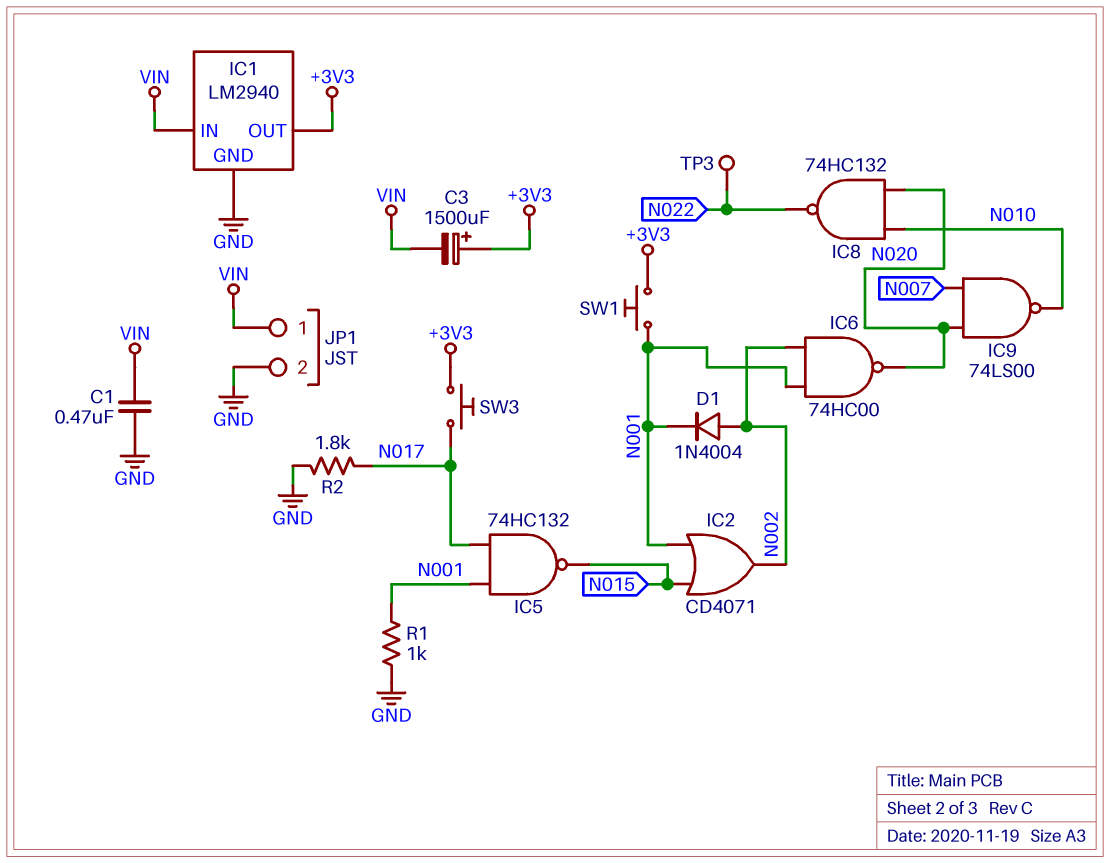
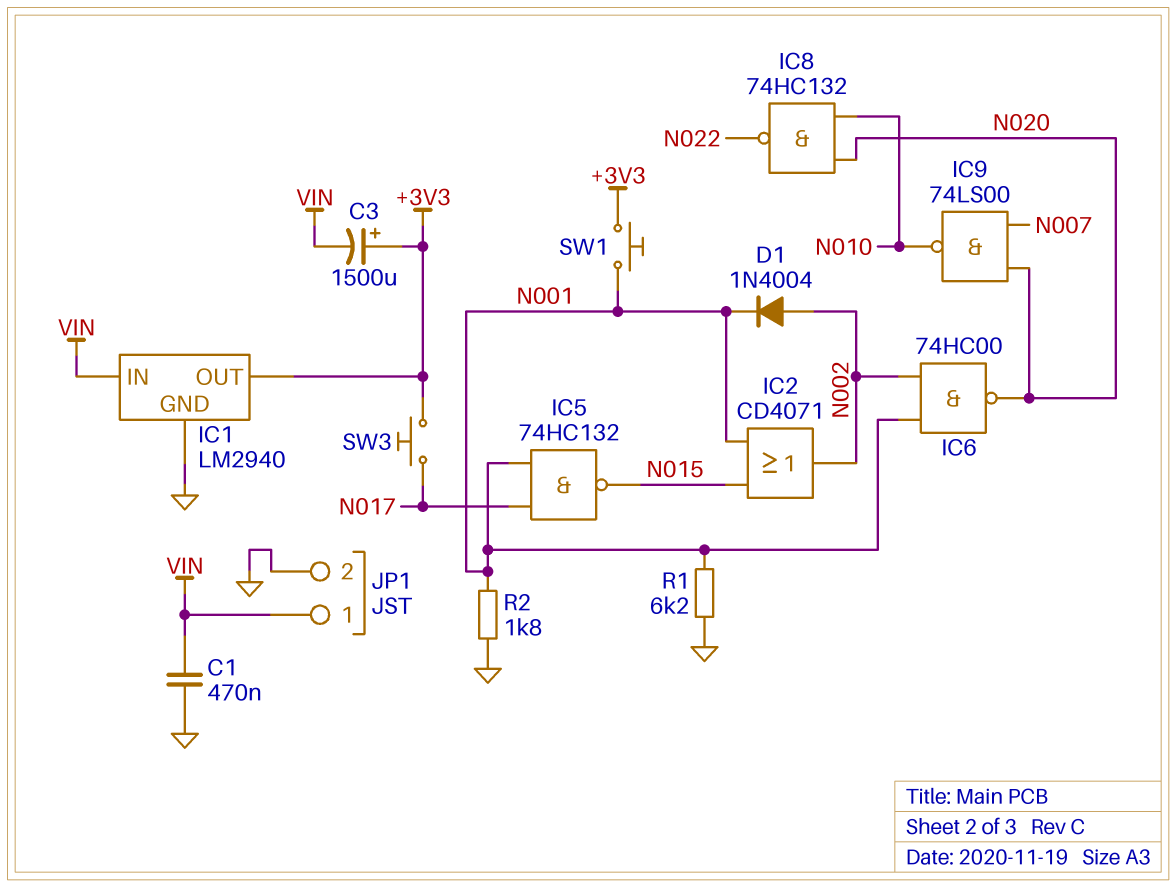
R1: 1k (GND, N001) -> 6.2k (GND, N001)
R2: 1.8k (GND, N017) -> 1.8k (GND, N001)
TP3: test point (N022) -> none

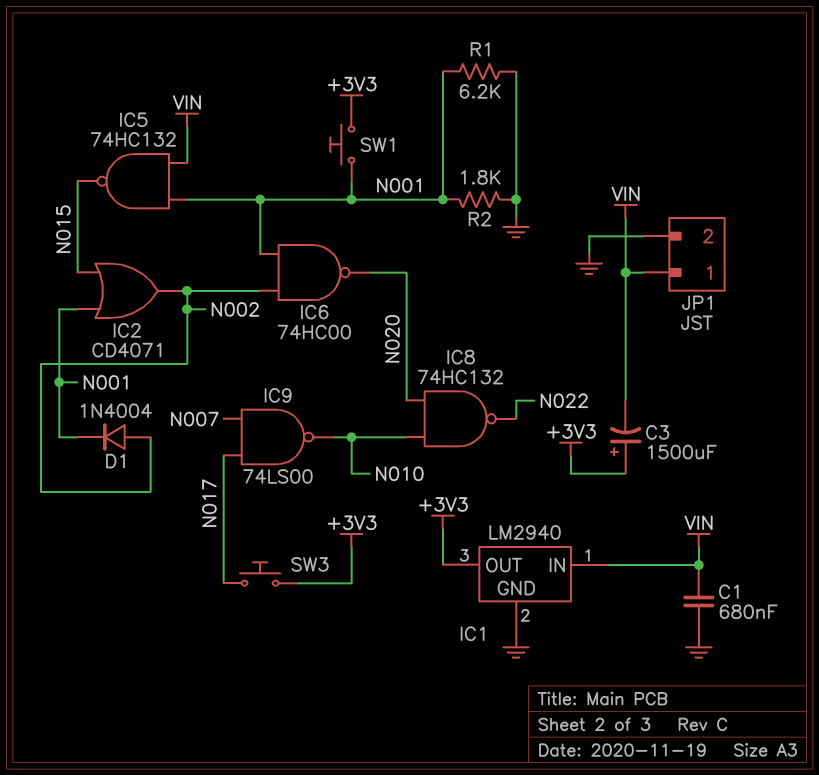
C1: 470nF (GND, VIN) -> 680nF (GND, VIN)
IC5: NAND 74HC132 (in N001, in N017, out N015) -> NAND 74HC132 (in N001, in VIN, out N015)
IC9: NAND 74LS00 (in N007, in N020, out N010) -> NAND 74LS00 (in N007, in N017, out N010)

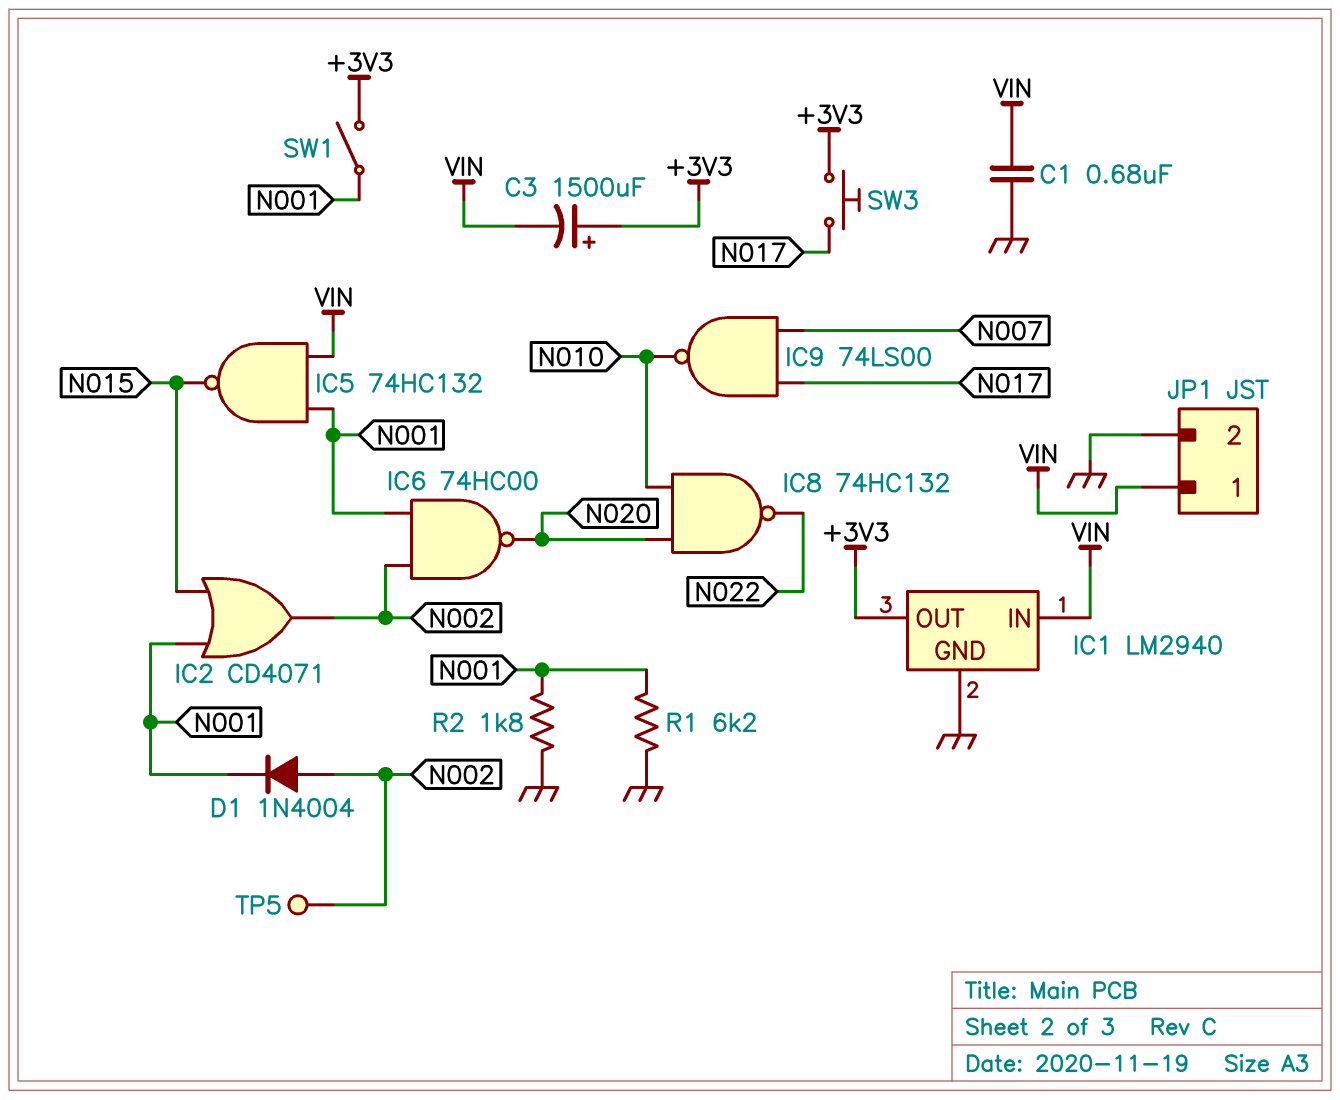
SW1: button (+3V3, N001) -> switch (+3V3, N001)
TP5: none -> test point (N002)

